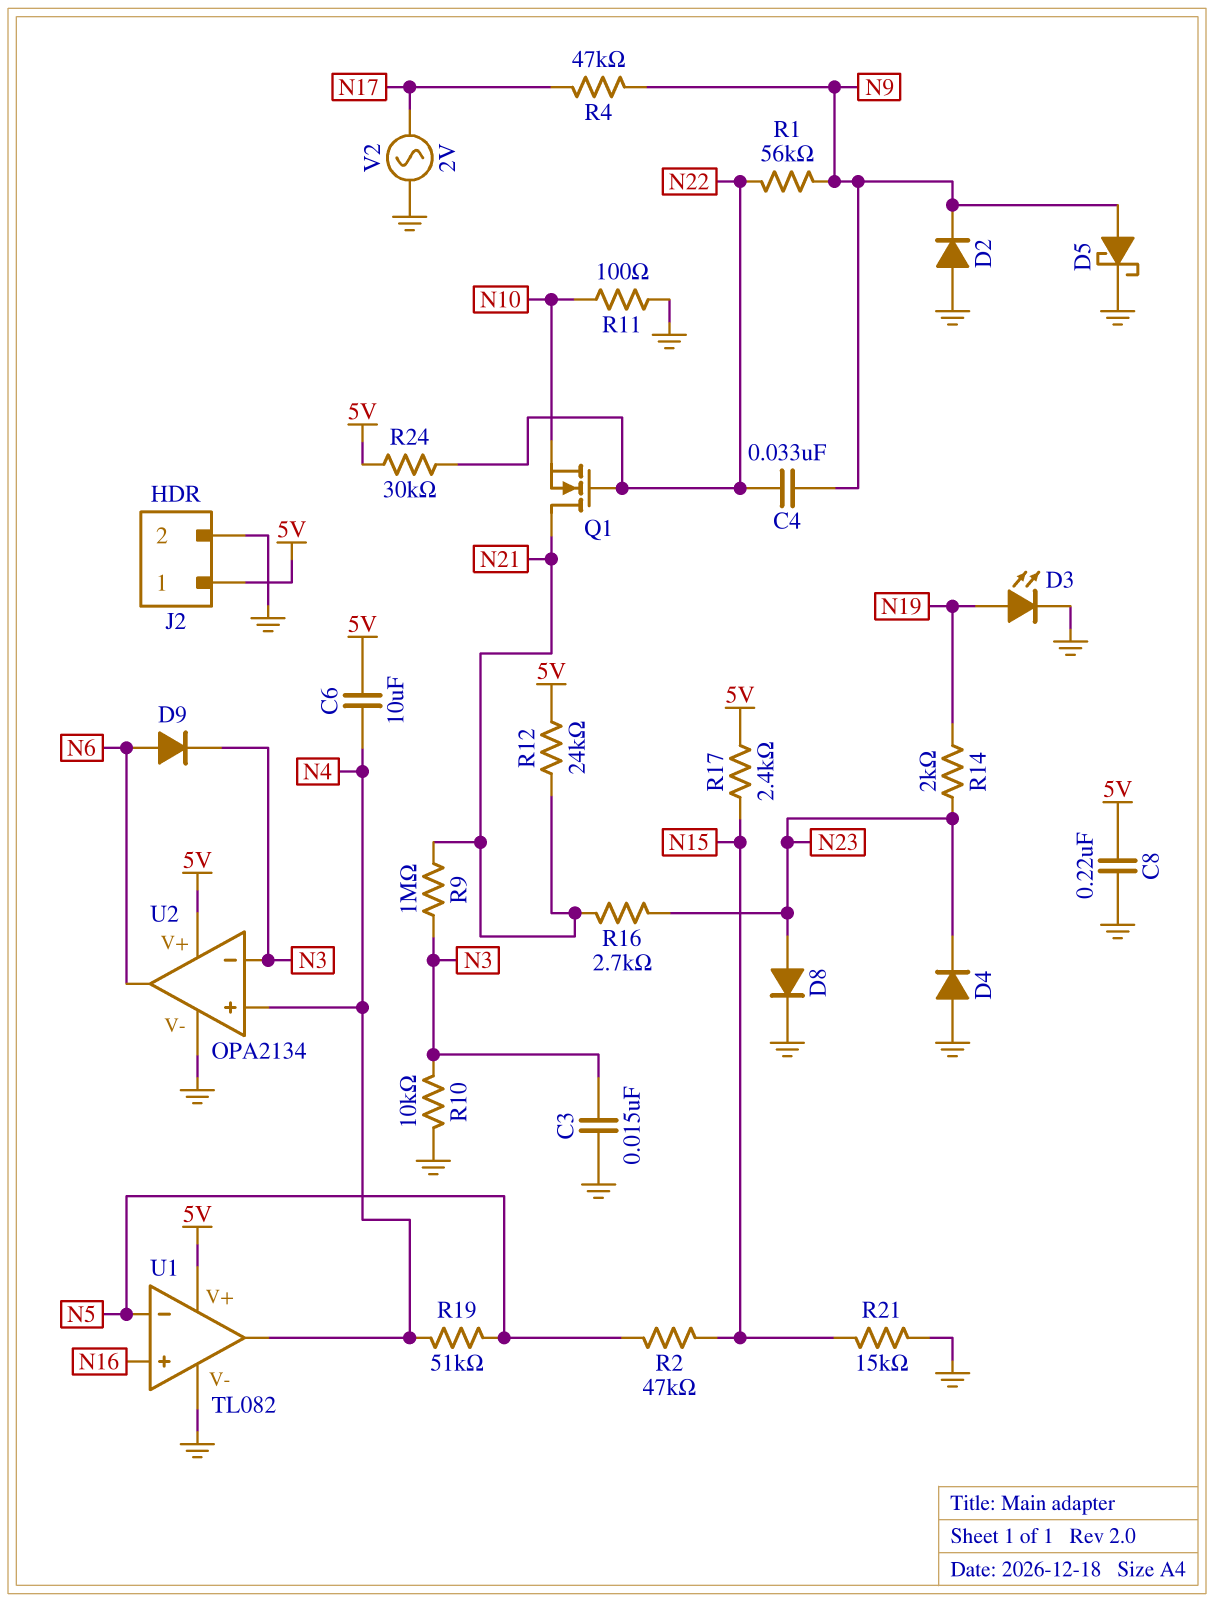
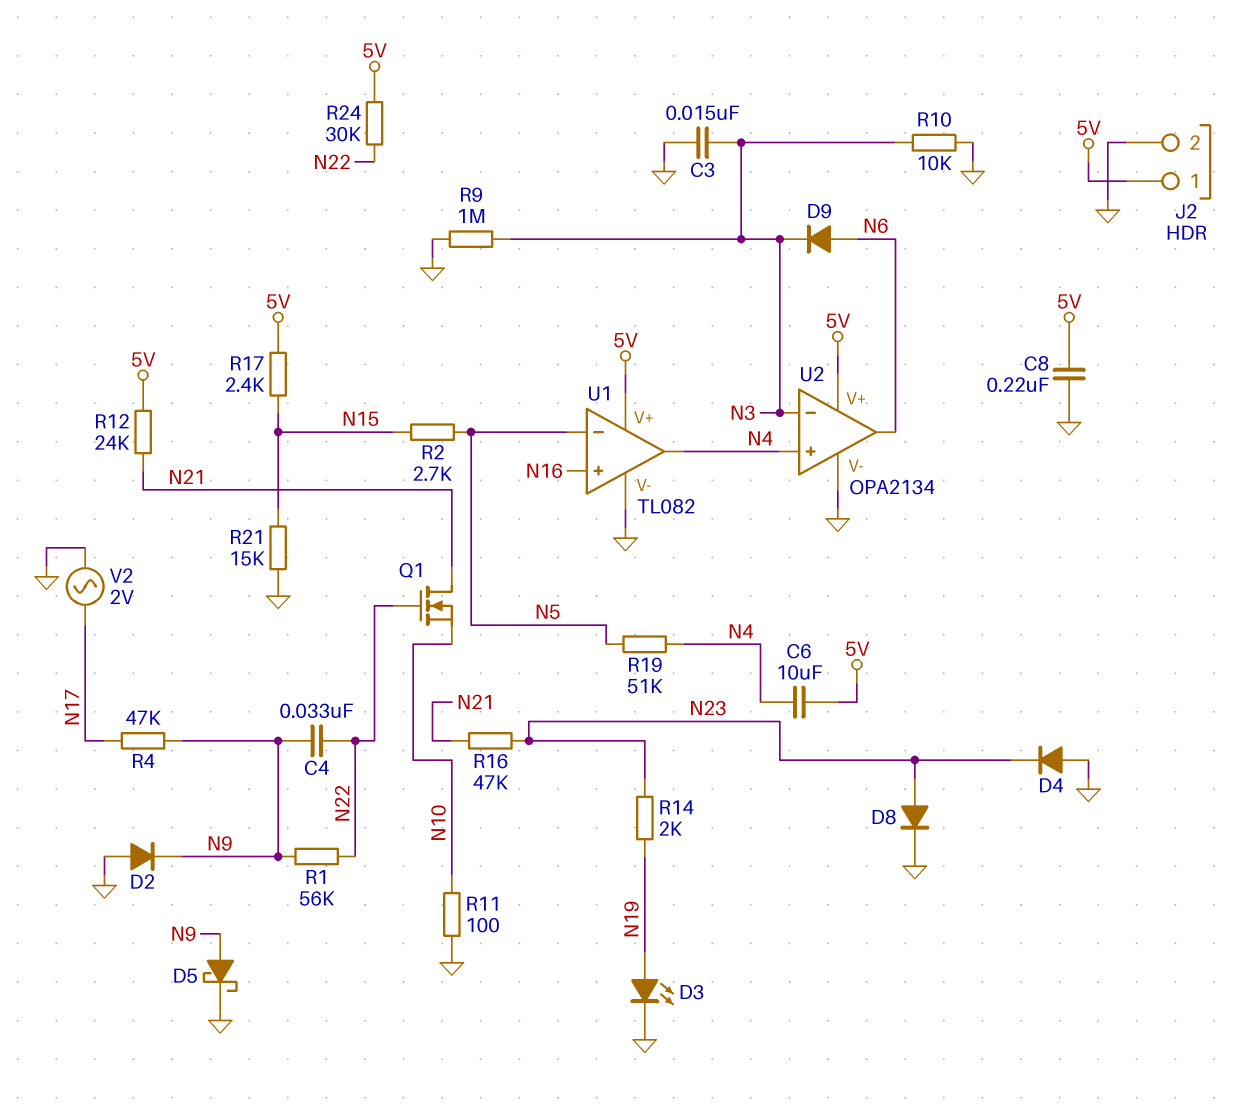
R2: 47k (N5, N15) -> 2.7k (N5, N15)
R9: 1M (N3, N21) -> 1M (GND, N3)
R16: 2.7k (N21, N23) -> 47k (N21, N23)

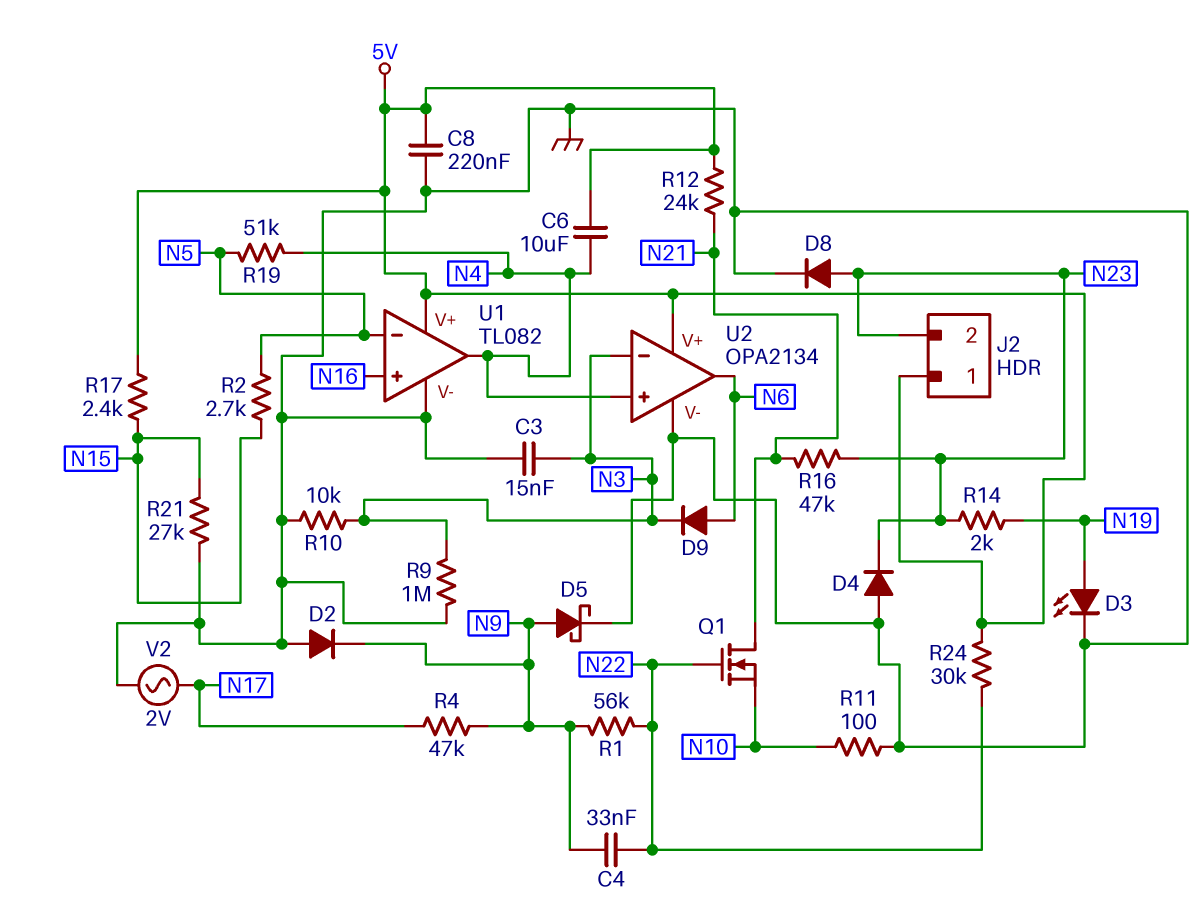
J2 pin 2: GND -> N23
R21: 15k (GND, N15) -> 27k (GND, N15)

